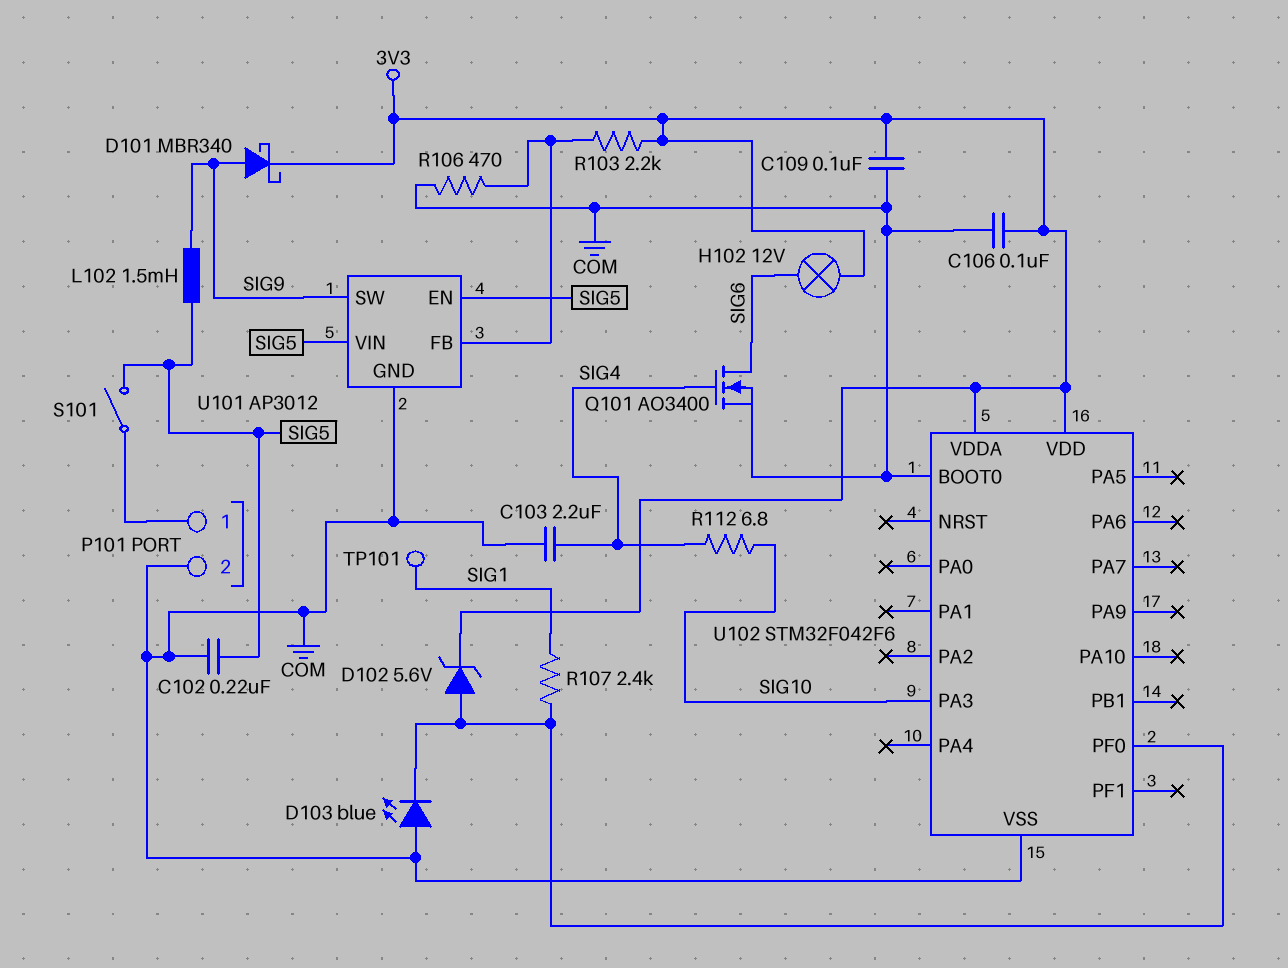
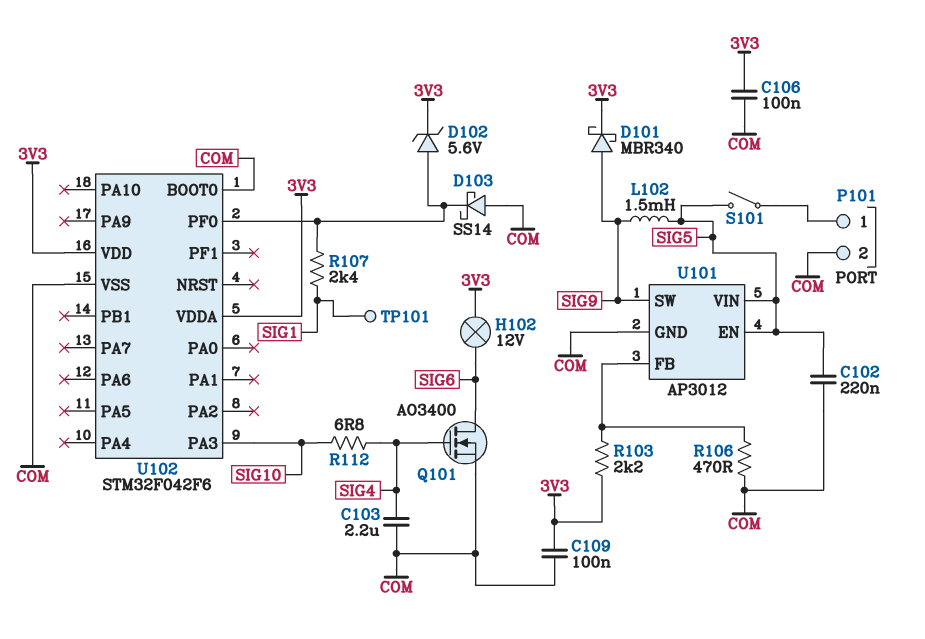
D103: LED blue (A COM, K U102/PF0) -> schottky SS14 (A COM, K U102/PF0)

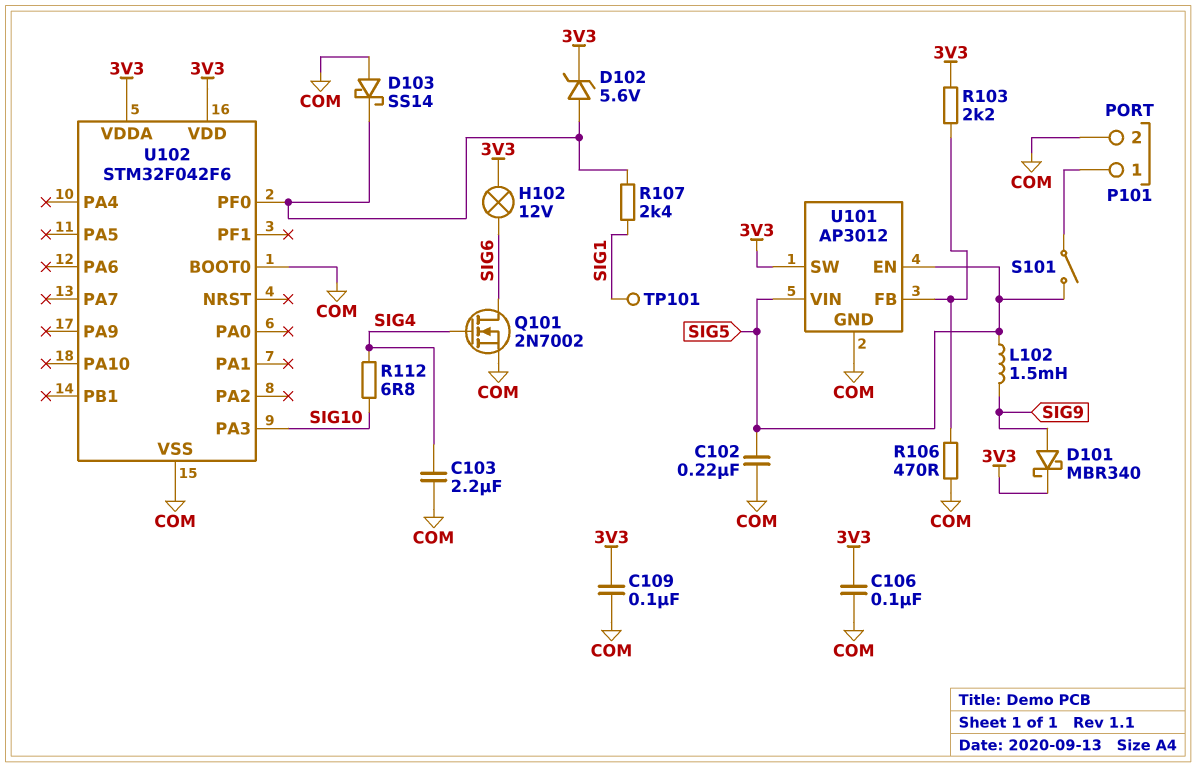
Q101: NMOS AO3400 (G SIG4, D SIG6, S COM) -> NMOS 2N7002 (G SIG4, D SIG6, S COM)
U101 pin SW: SIG9 -> 3V3

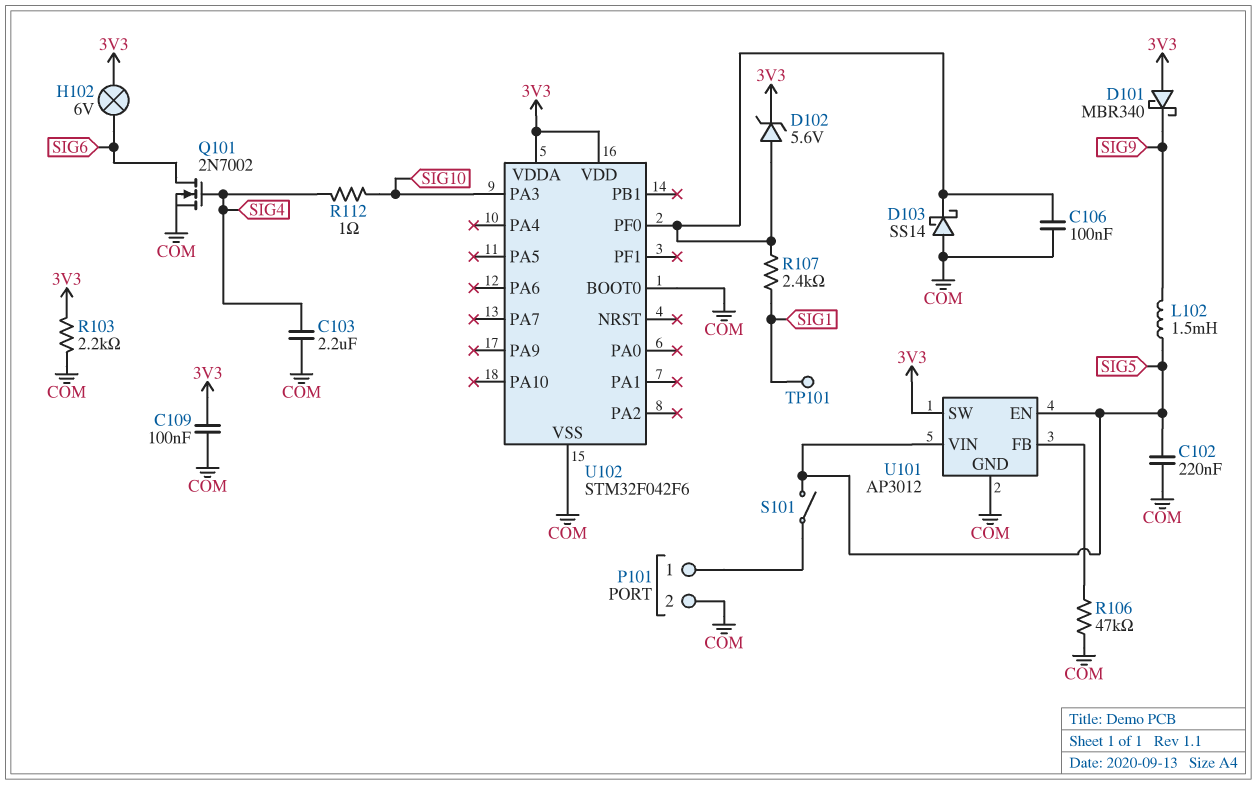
C106: 100nF (3V3, COM) -> 100nF (COM, U102/PF0)
D101: schottky MBR340 (A SIG9, K 3V3) -> schottky MBR340 (A 3V3, K SIG9)
H102: lamp 12V (3V3, SIG6) -> lamp 6V (3V3, SIG6)
R103: 2.2k (3V3, U101/FB) -> 2.2k (3V3, COM)
R106: 470 (COM, U101/FB) -> 47k (COM, U101/FB)
R112: 6.8 (SIG4, SIG10) -> 1 (SIG4, SIG10)

